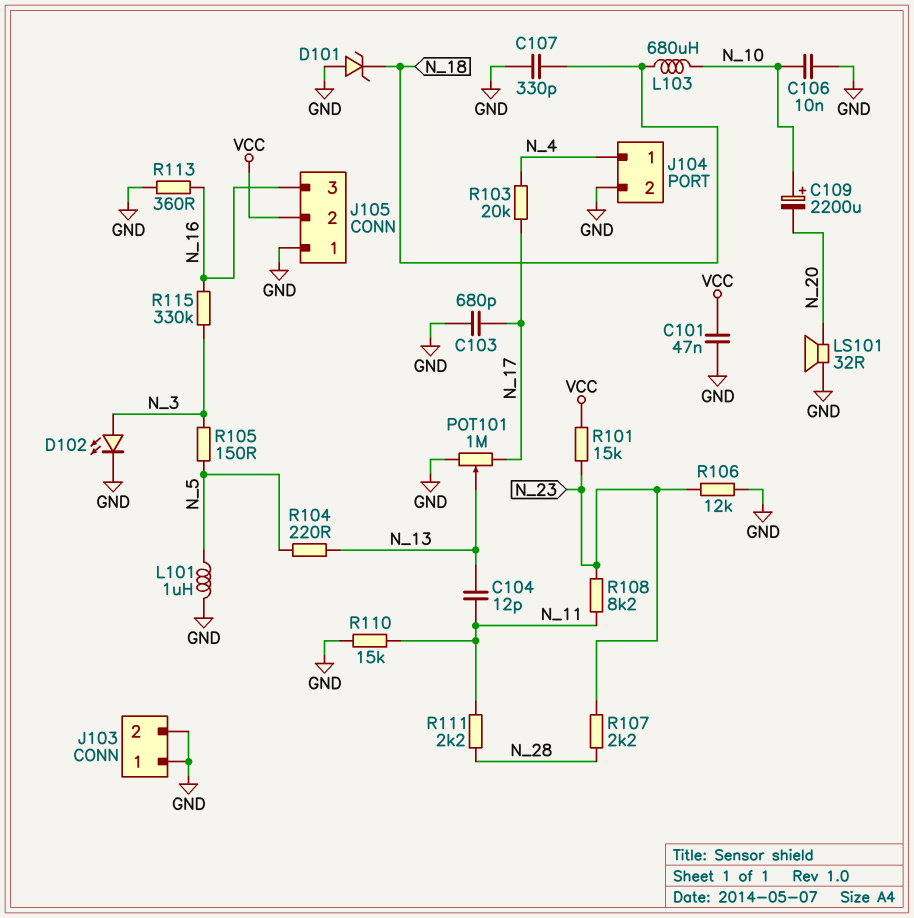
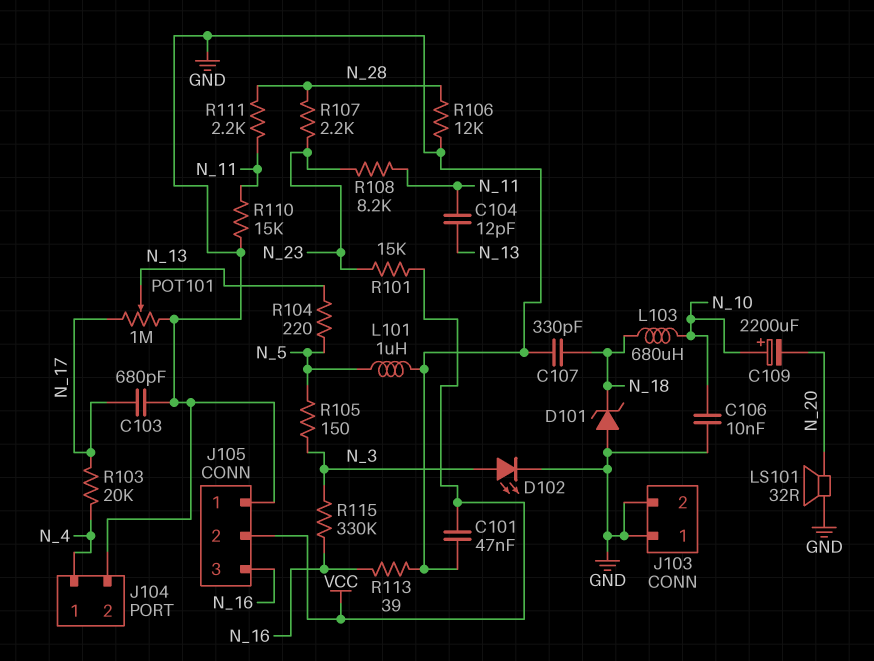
R106: 12k (GND, N_23) -> 12k (GND, N_28)
R113: 360 (GND, N_16) -> 39 (GND, N_16)

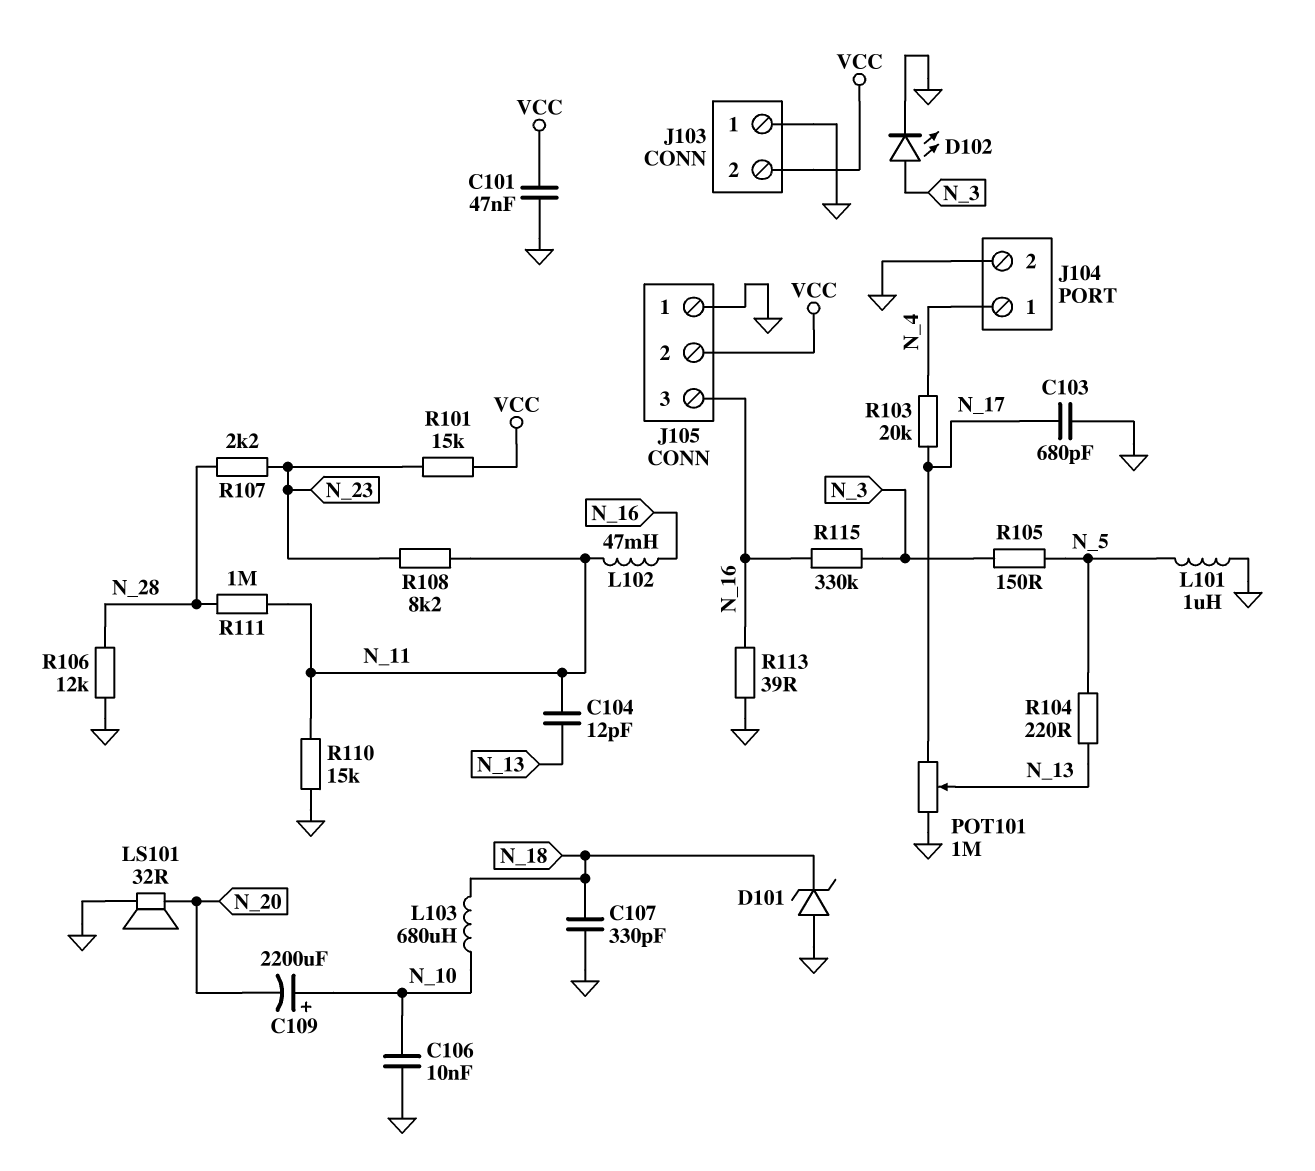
J103 pin 2: GND -> VCC
L102: none -> 47mH (N_11, N_16)
R111: 2.2k (N_11, N_28) -> 1M (N_11, N_28)

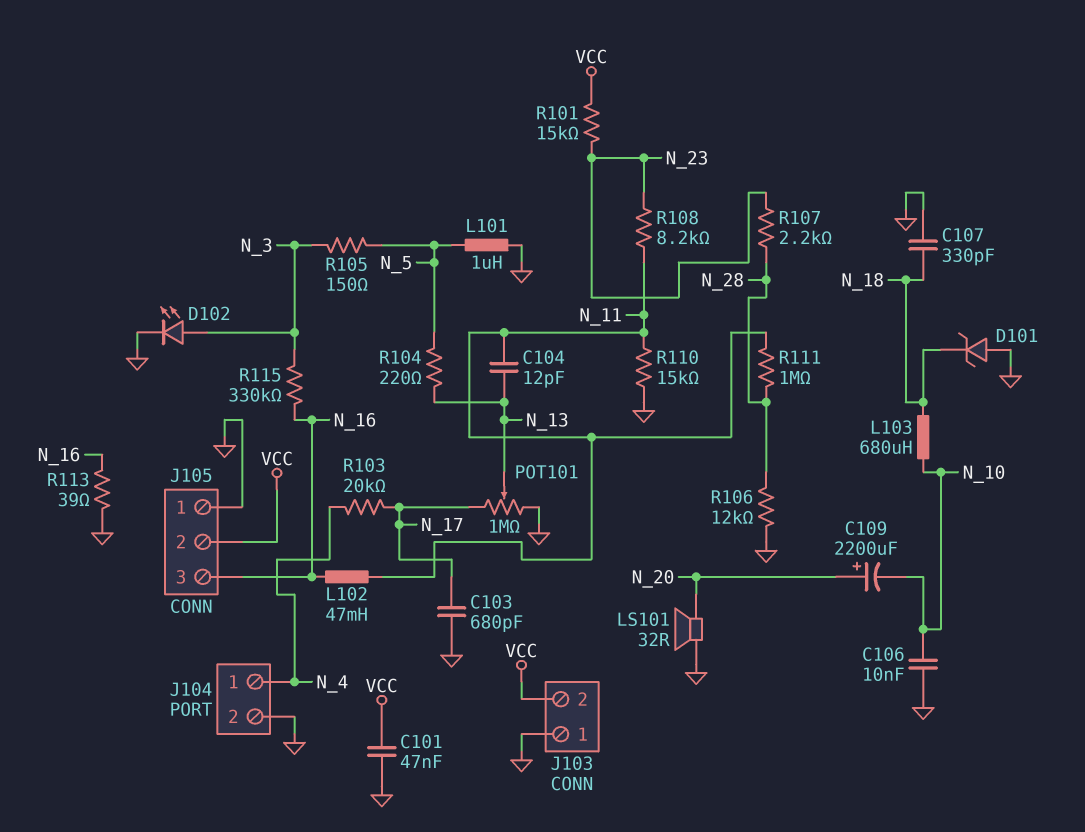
C109: 2200uF (plus N_10, minus N_20) -> 2200uF (plus N_20, minus N_10)

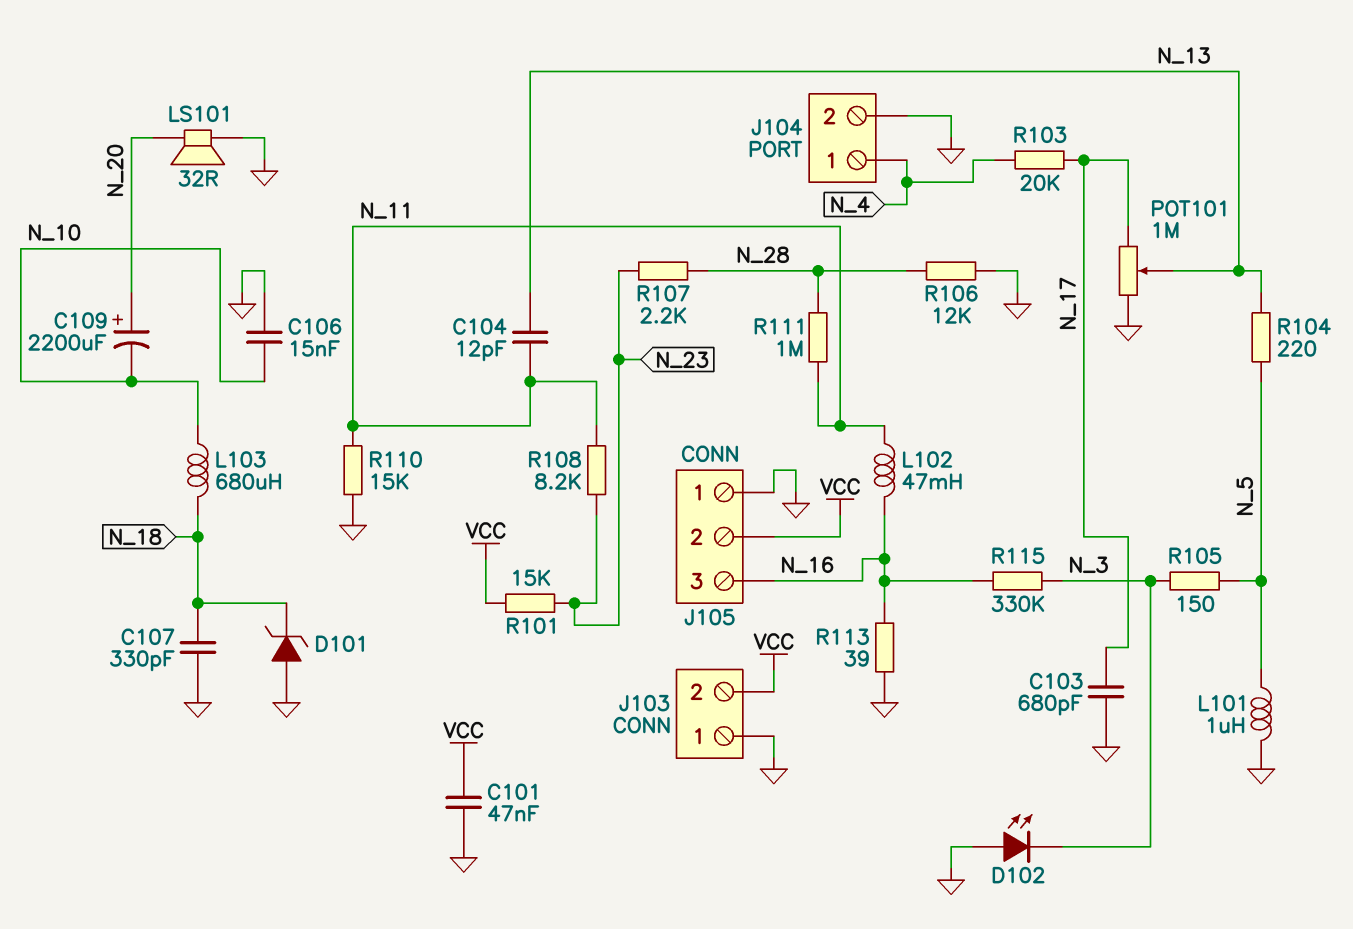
C106: 10nF (GND, N_10) -> 15nF (GND, N_10)
D102: LED (A N_3, K GND) -> LED (A GND, K N_3)

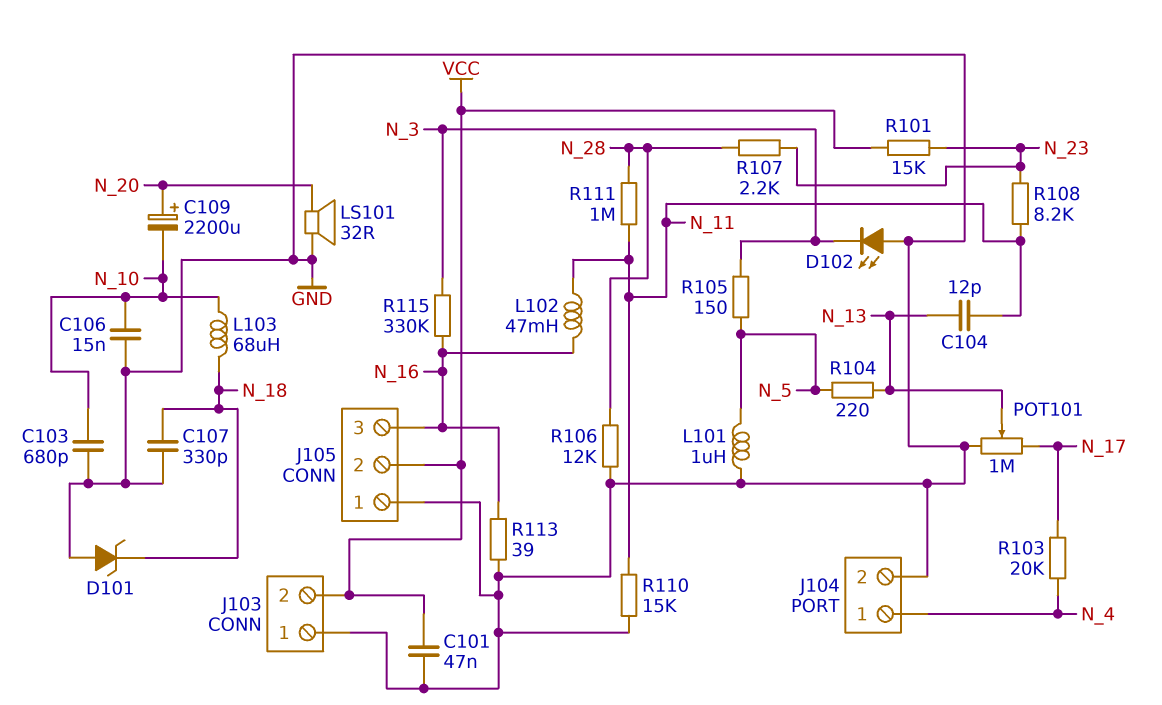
C103: 680pF (GND, N_17) -> 680pF (GND, N_10)
L103: 680uH (N_10, N_18) -> 68uH (N_10, N_18)

